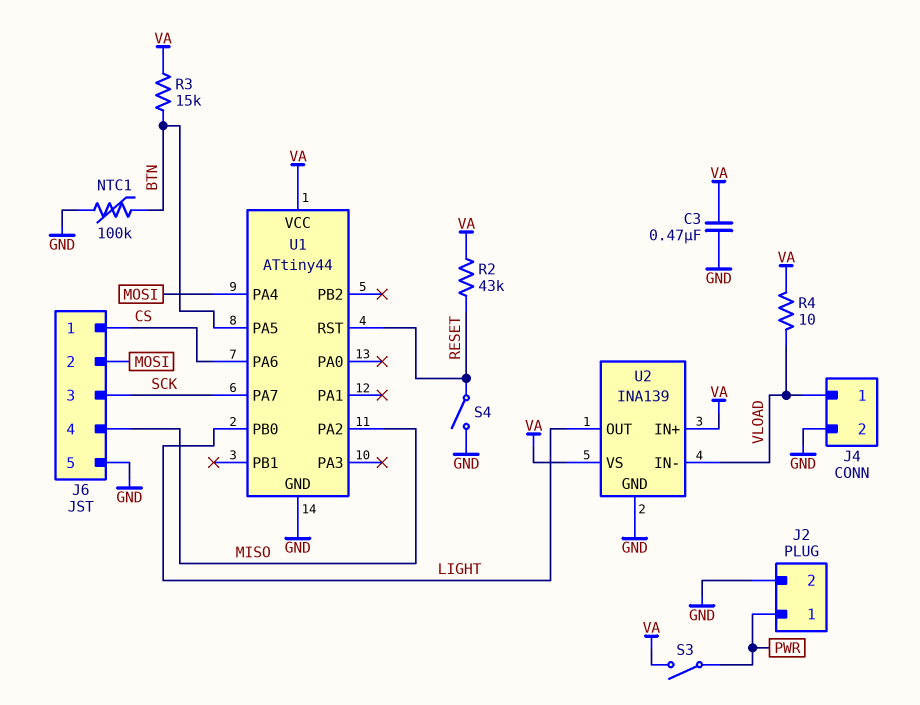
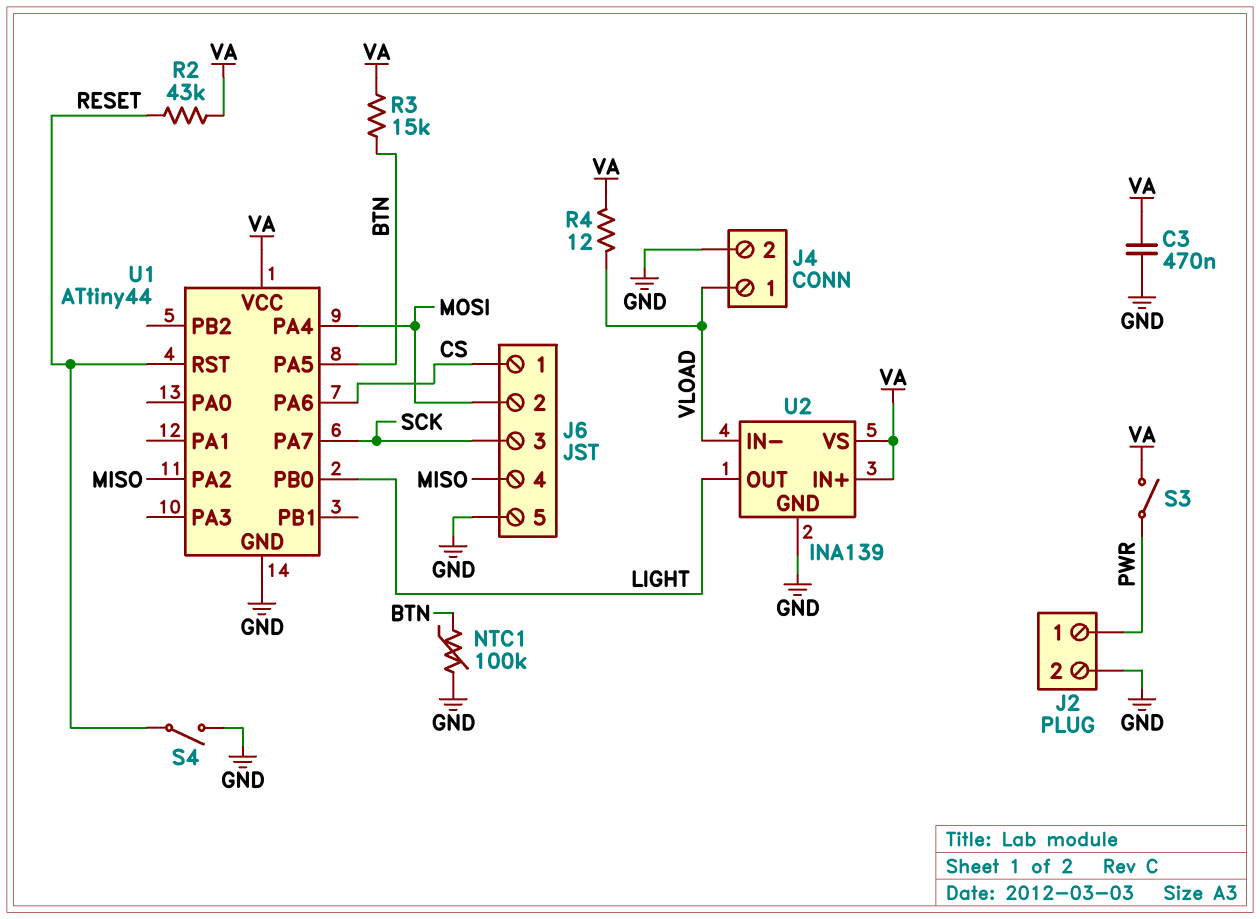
R4: 10 (VA, VLOAD) -> 12 (VA, VLOAD)

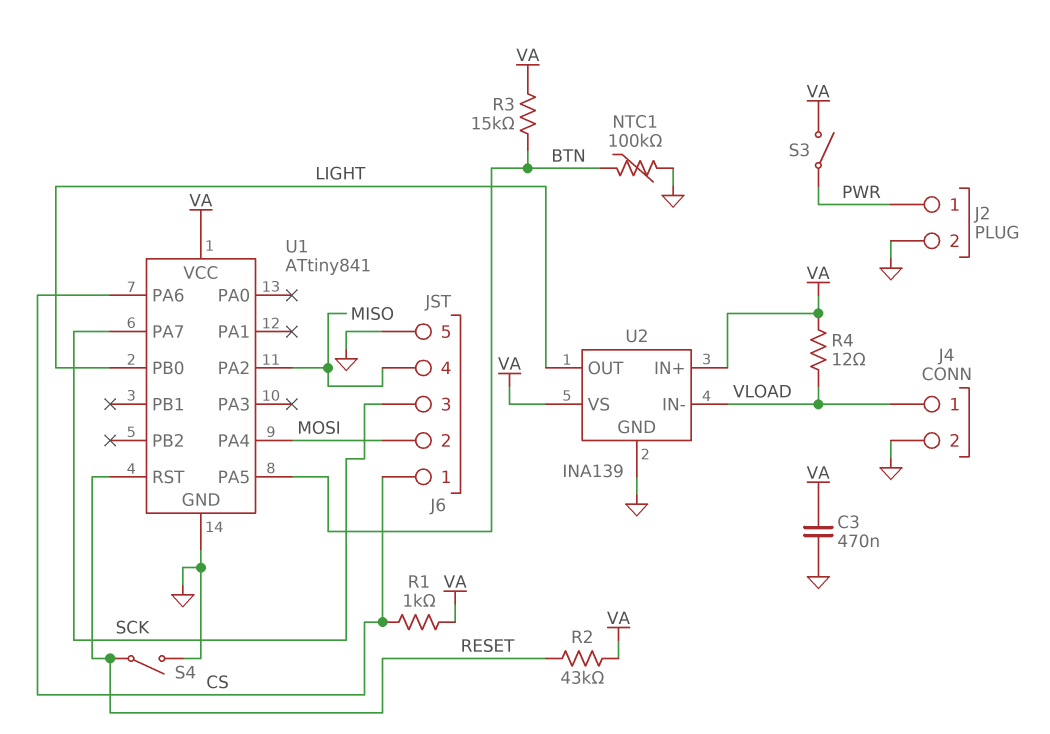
R1: none -> 1k (CS, VA)
U1: ATtiny44 -> ATtiny841

